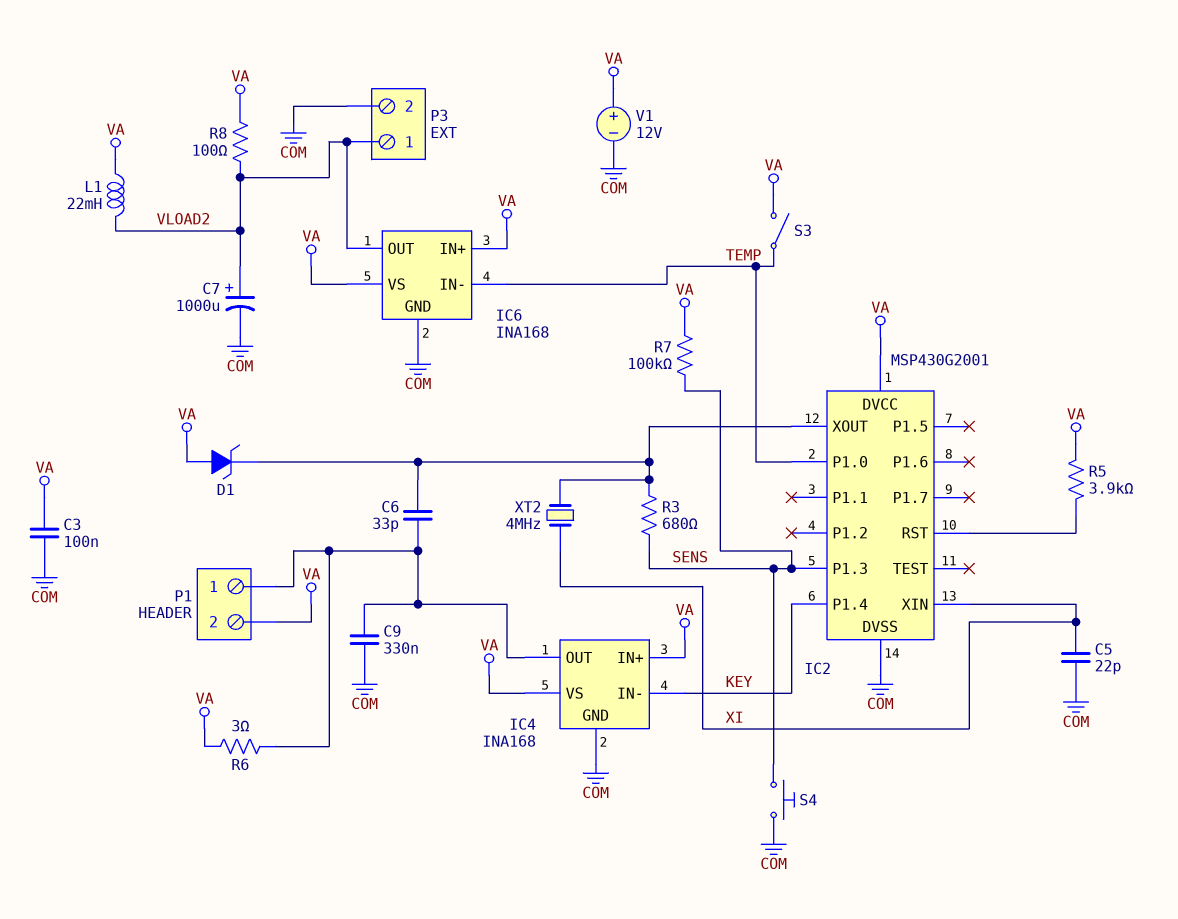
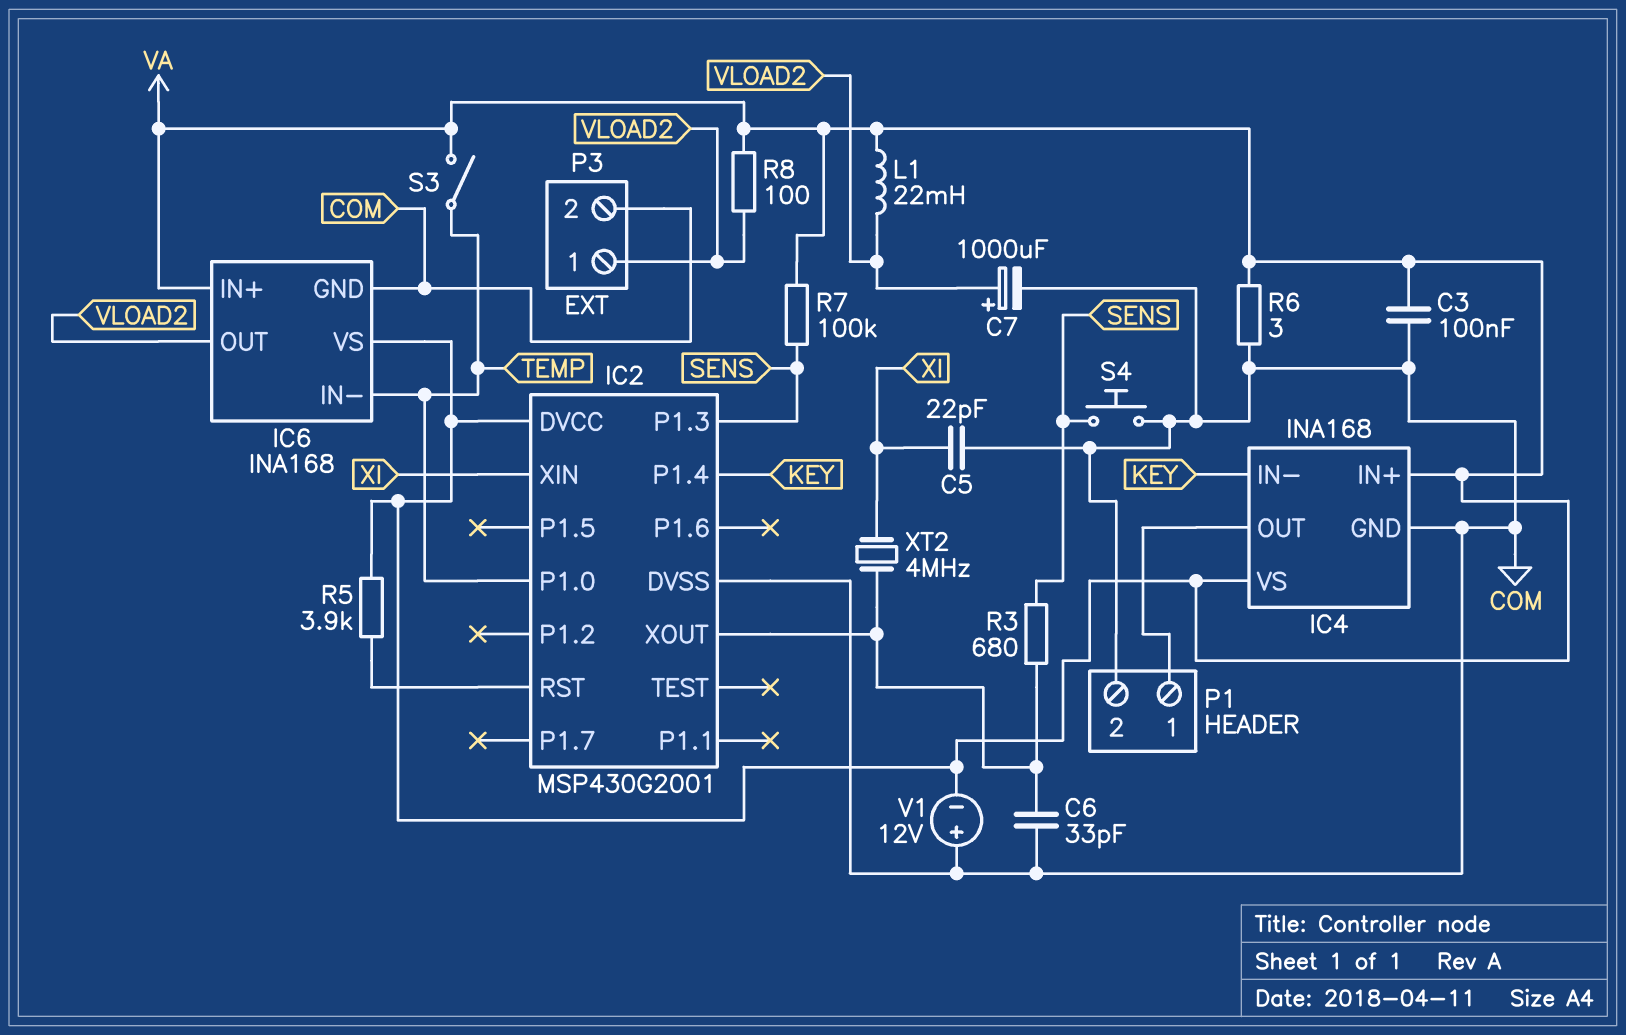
C6: 33pF (IC2/XOUT, IC4/OUT) -> 33pF (COM, IC2/XOUT)
C9: 330nF (COM, IC4/OUT) -> none
D1: zener (A VA, K IC2/XOUT) -> none
P1 pin 2: VA -> COM
R6: 3 (IC4/OUT, VA) -> 3 (COM, VA)
V1: 12V (plus VA, minus COM) -> 12V (plus COM, minus VA)

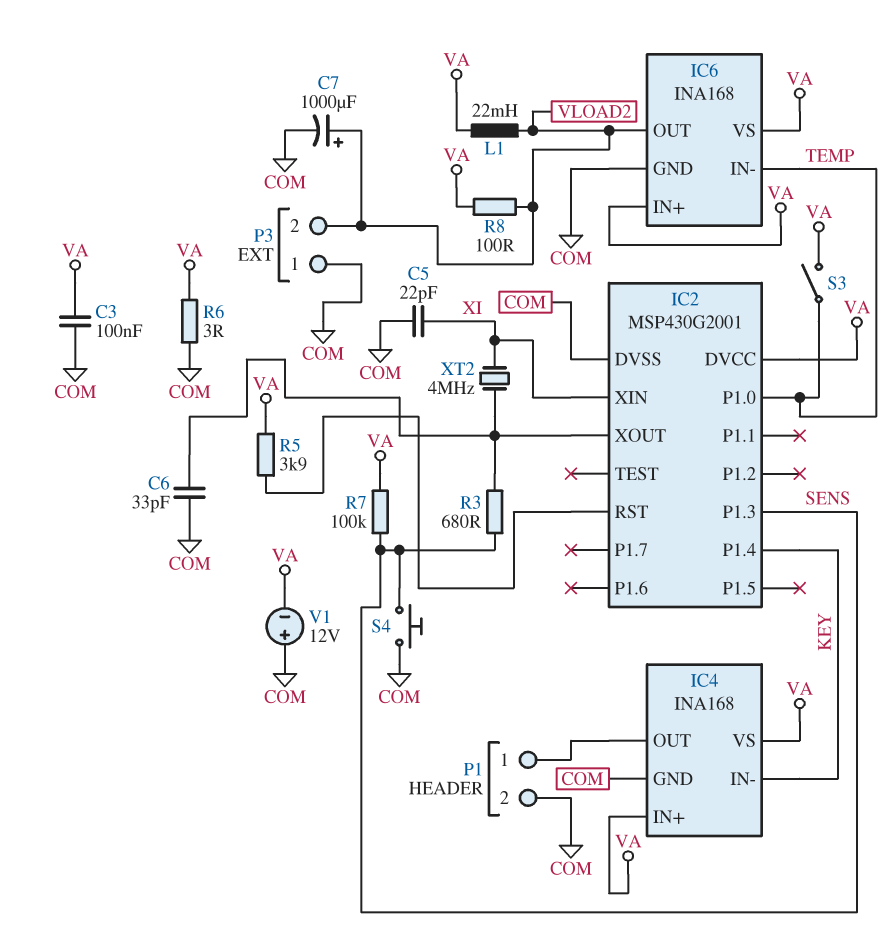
P3 pin 1: VLOAD2 -> COM
P3 pin 2: COM -> VLOAD2

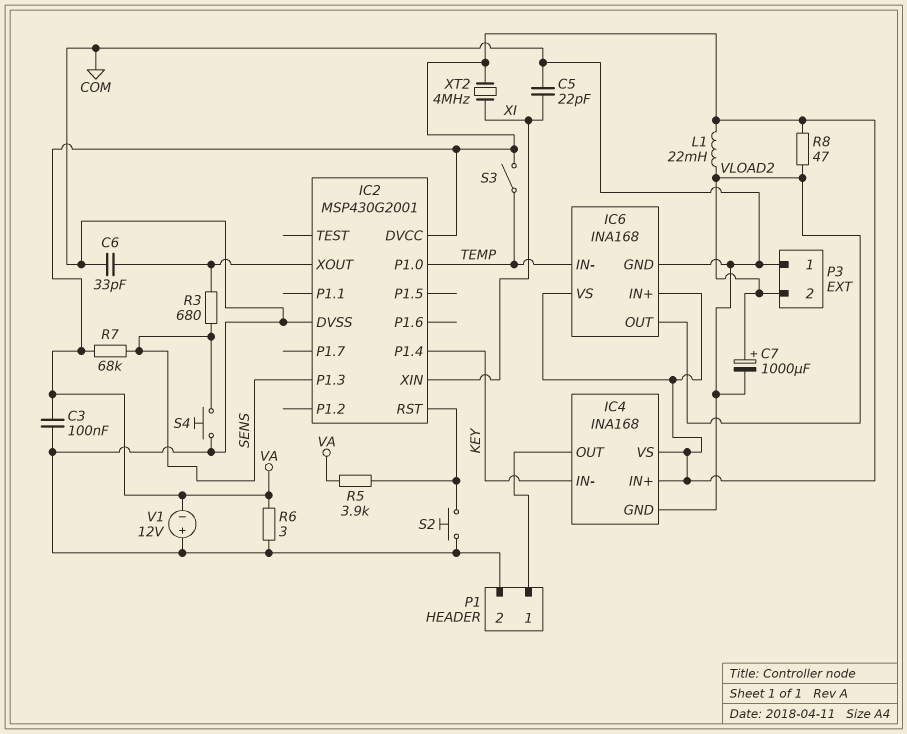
R7: 100k (SENS, VA) -> 68k (SENS, VA)
R8: 100 (VA, VLOAD2) -> 47 (VA, VLOAD2)
S2: none -> button (COM, IC2/RST)
XT2: 4MHz (IC2/XOUT, XI) -> 4MHz (VA, XI)

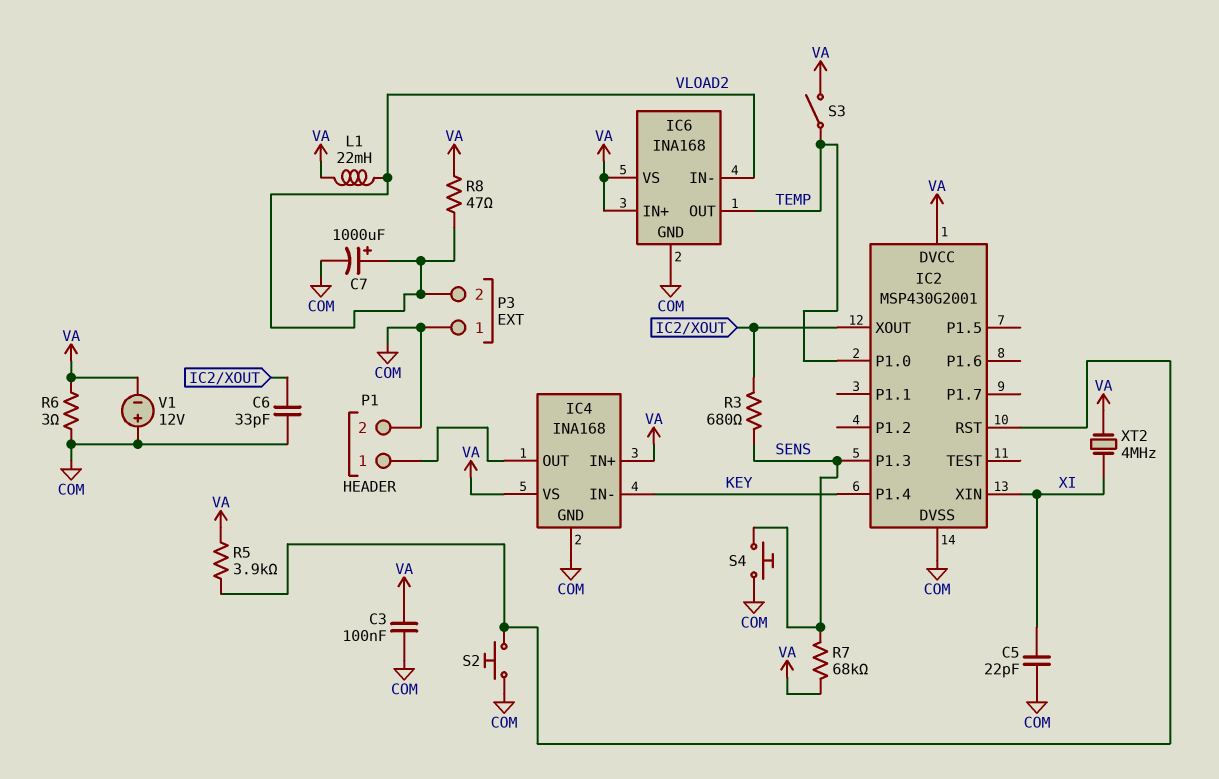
IC6 pin IN-: TEMP -> VLOAD2
IC6 pin OUT: VLOAD2 -> TEMP

